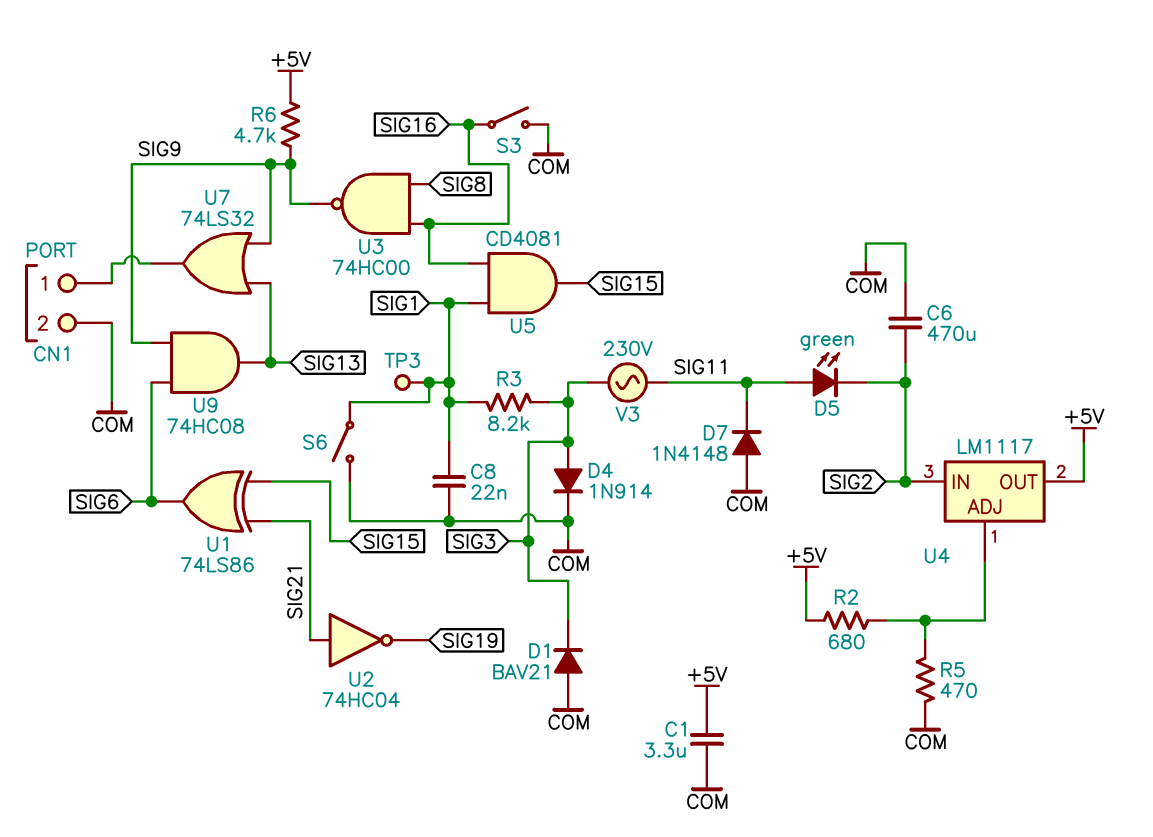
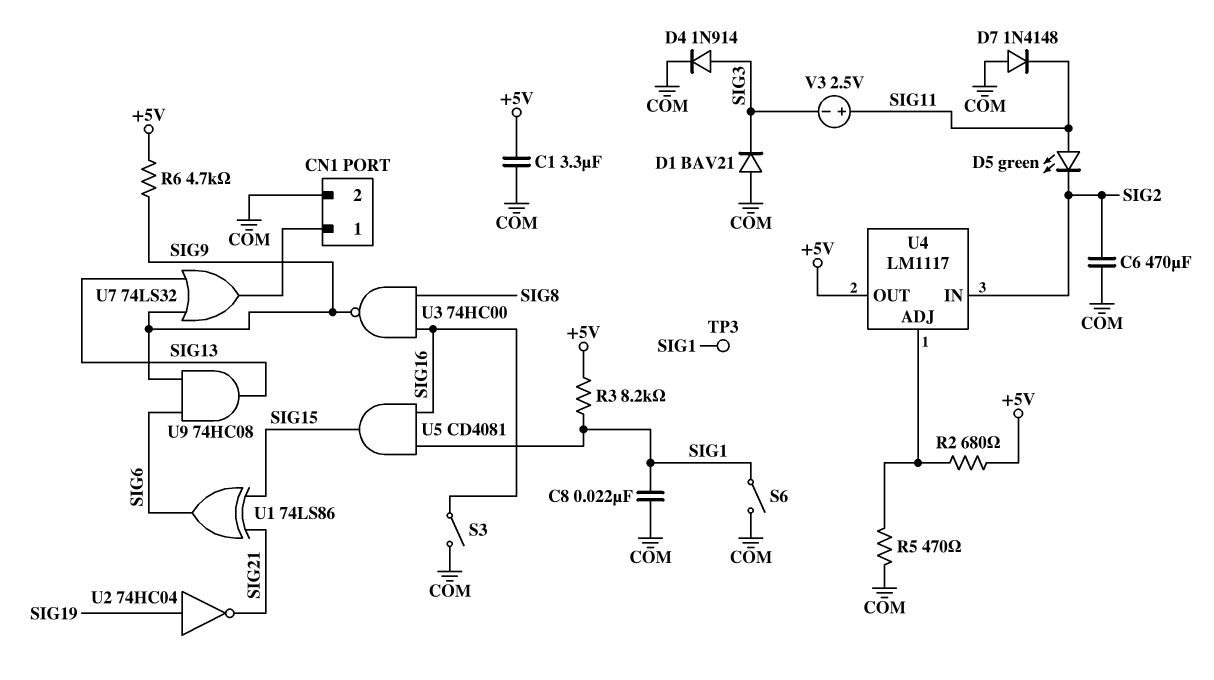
R3: 8.2k (SIG1, SIG3) -> 8.2k (+5V, SIG1)
U2: NOT 74HC04 (in SIG21, out SIG19) -> NOT 74HC04 (in SIG19, out SIG21)
V3: AC 230V (SIG3, SIG11) -> 2.5V (plus SIG11, minus SIG3)

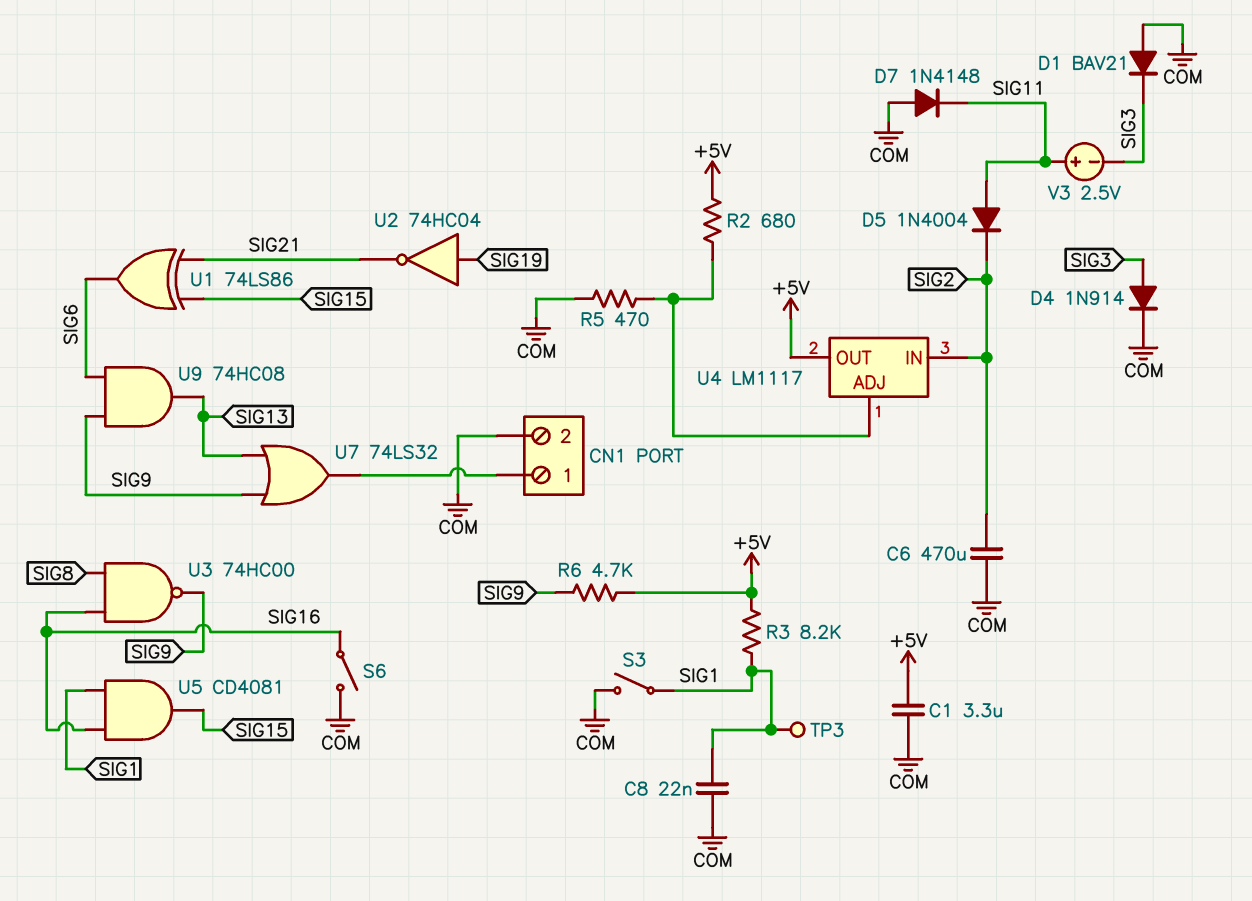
D5: LED green (A SIG11, K SIG2) -> diode 1N4004 (A SIG11, K SIG2)
S3: switch (COM, SIG16) -> switch (COM, SIG1)
S6: switch (COM, SIG1) -> switch (COM, SIG16)

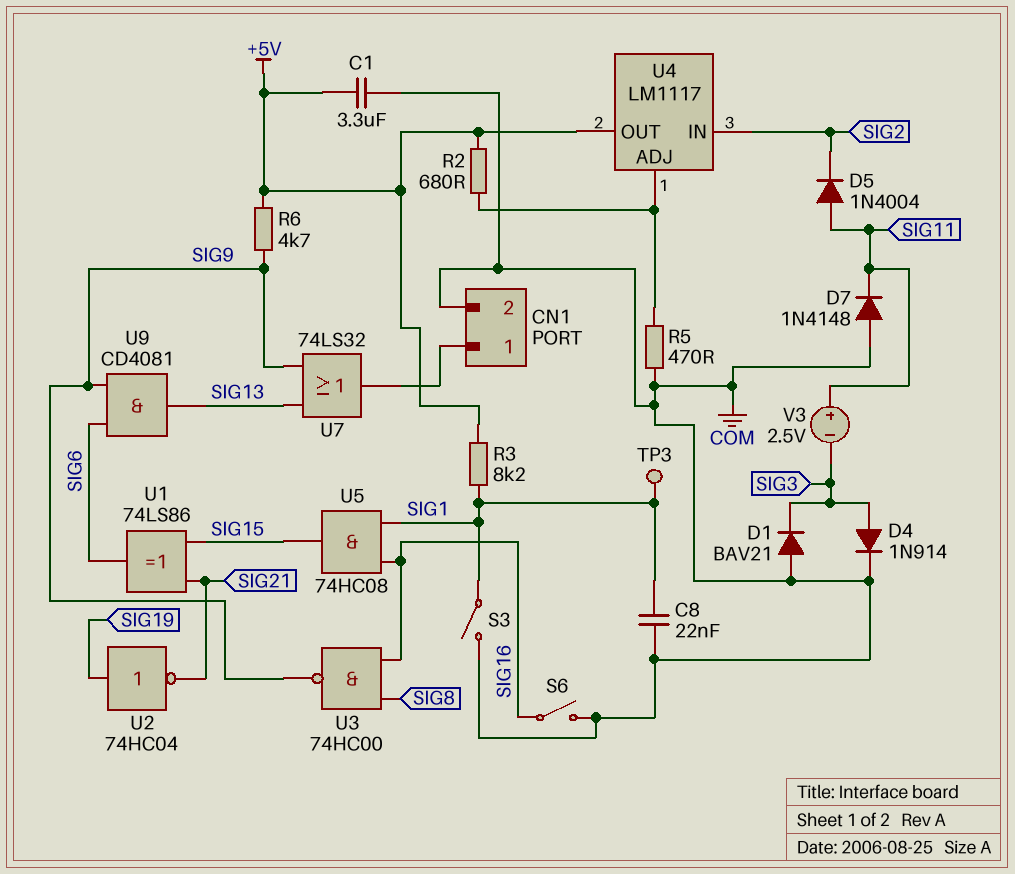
C6: 470uF (COM, SIG2) -> none
U5: AND CD4081 (in SIG1, in SIG16, out SIG15) -> AND 74HC08 (in SIG1, in SIG16, out SIG15)
U9: AND 74HC08 (in SIG6, in SIG9, out SIG13) -> AND CD4081 (in SIG6, in SIG9, out SIG13)

